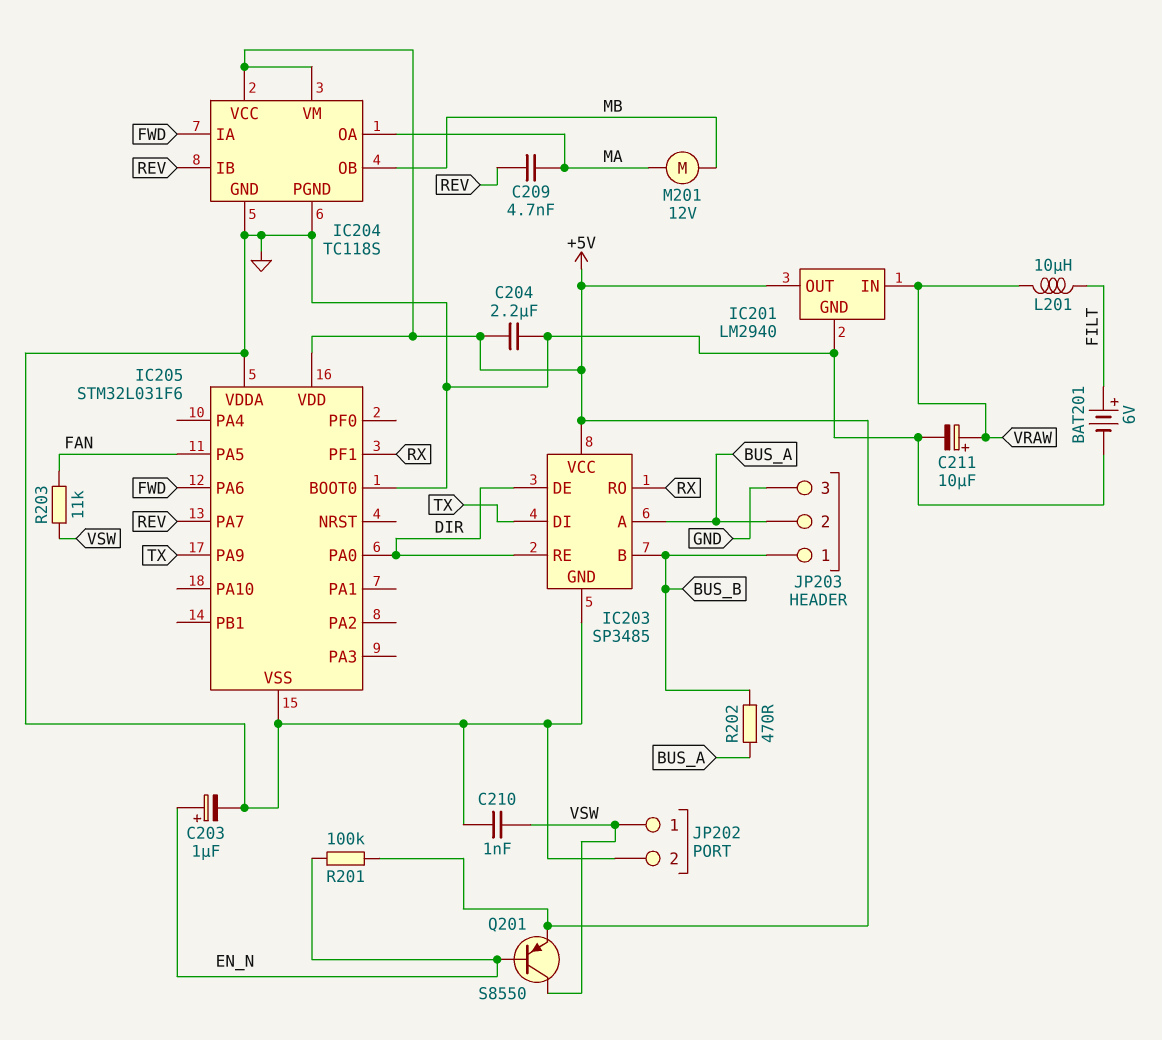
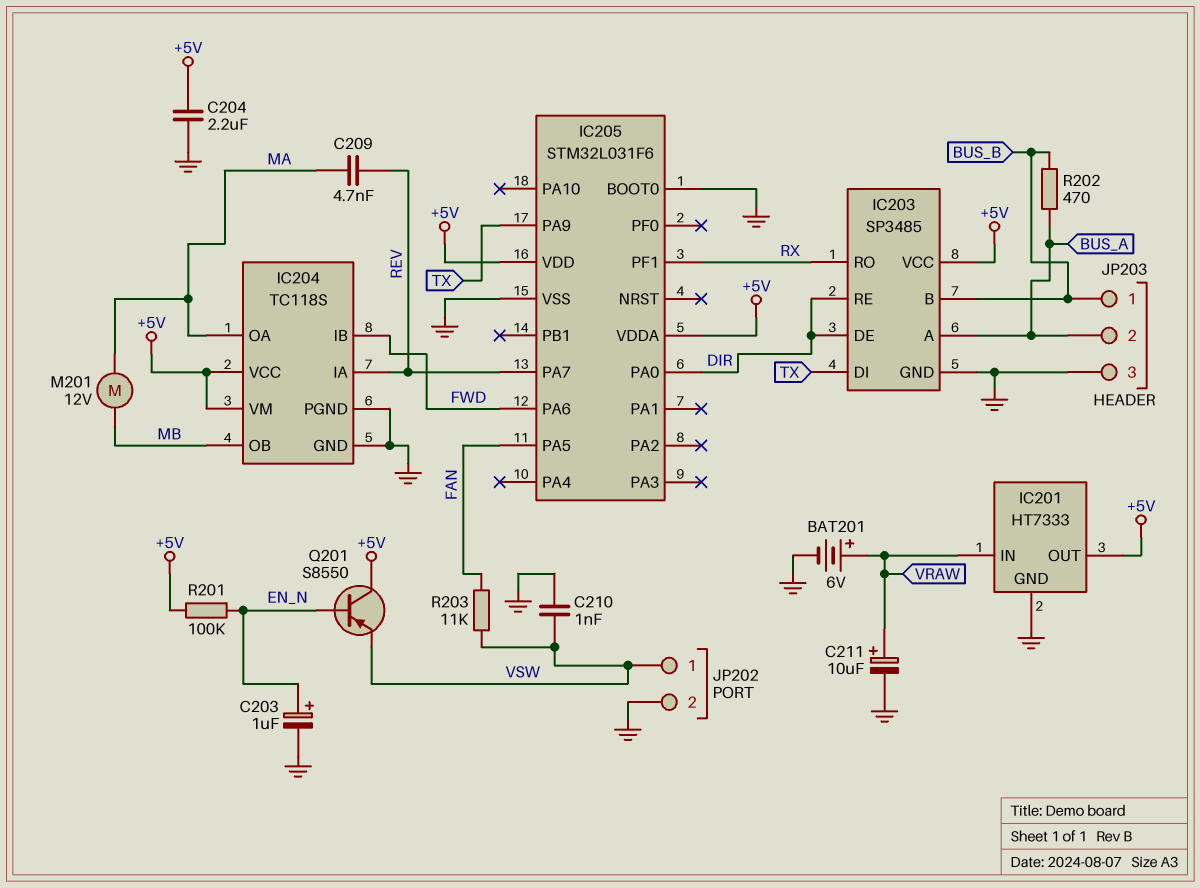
BAT201: 6V (plus FILT, minus GND) -> 6V (plus VRAW, minus GND)
IC201: LM2940 -> HT7333
IC204 pin IA: FWD -> REV
IC204 pin IB: REV -> FWD
IC205 pin VDDA: GND -> +5V
L201: 10uH (FILT, VRAW) -> none
Q201: PNP S8550 (B EN_N, C VSW, E +5V) -> PNP S8550 (B EN_N, C +5V, E VSW)

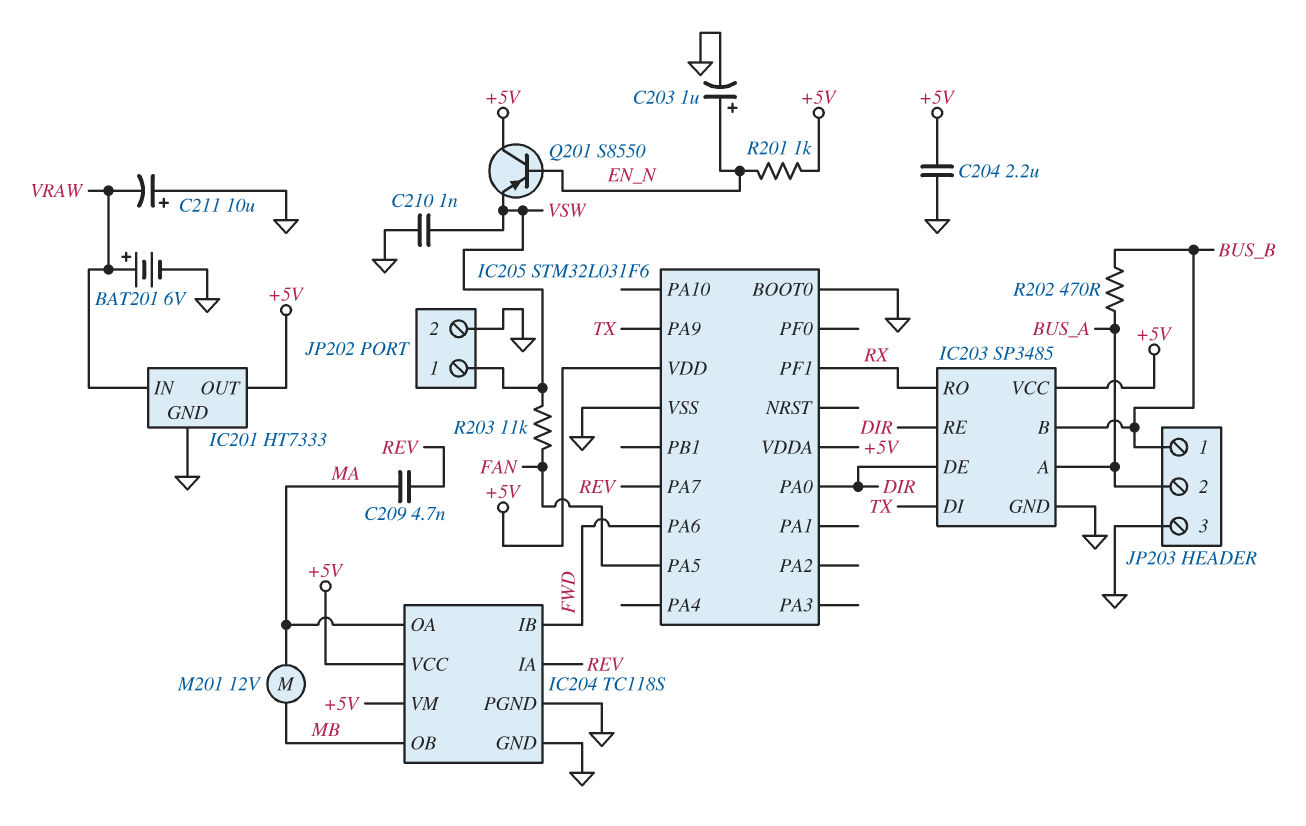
C211: 10uF (plus VRAW, minus GND) -> 10uF (plus GND, minus VRAW)
R201: 100k (+5V, EN_N) -> 1k (+5V, EN_N)

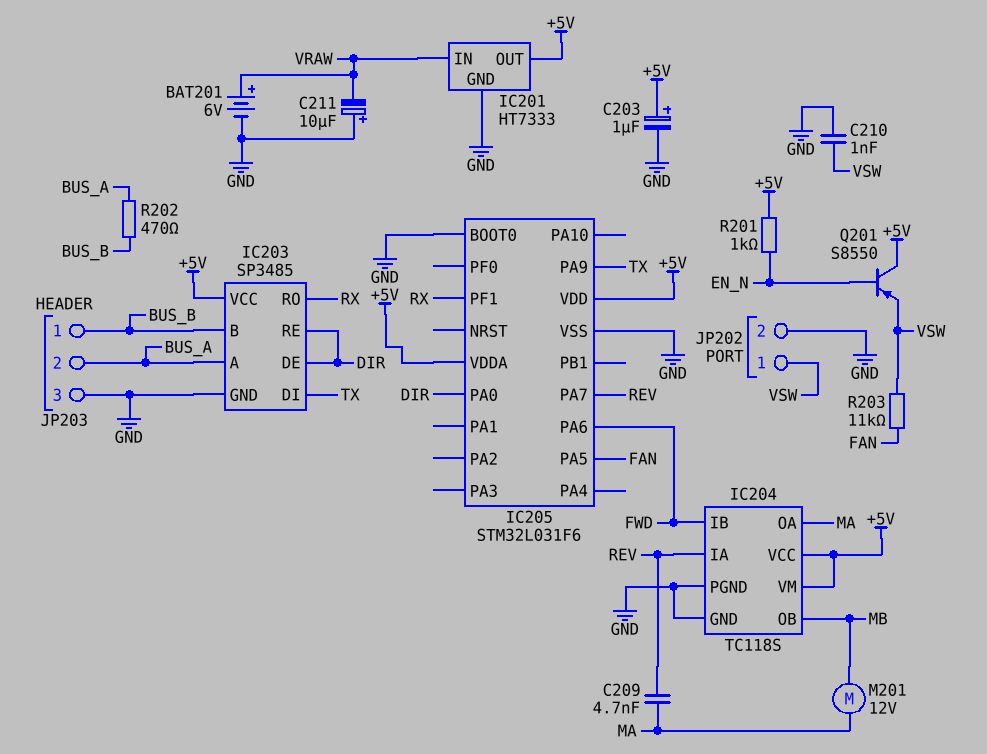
C203: 1uF (plus EN_N, minus GND) -> 1uF (plus +5V, minus GND)
C204: 2.2uF (+5V, GND) -> none

